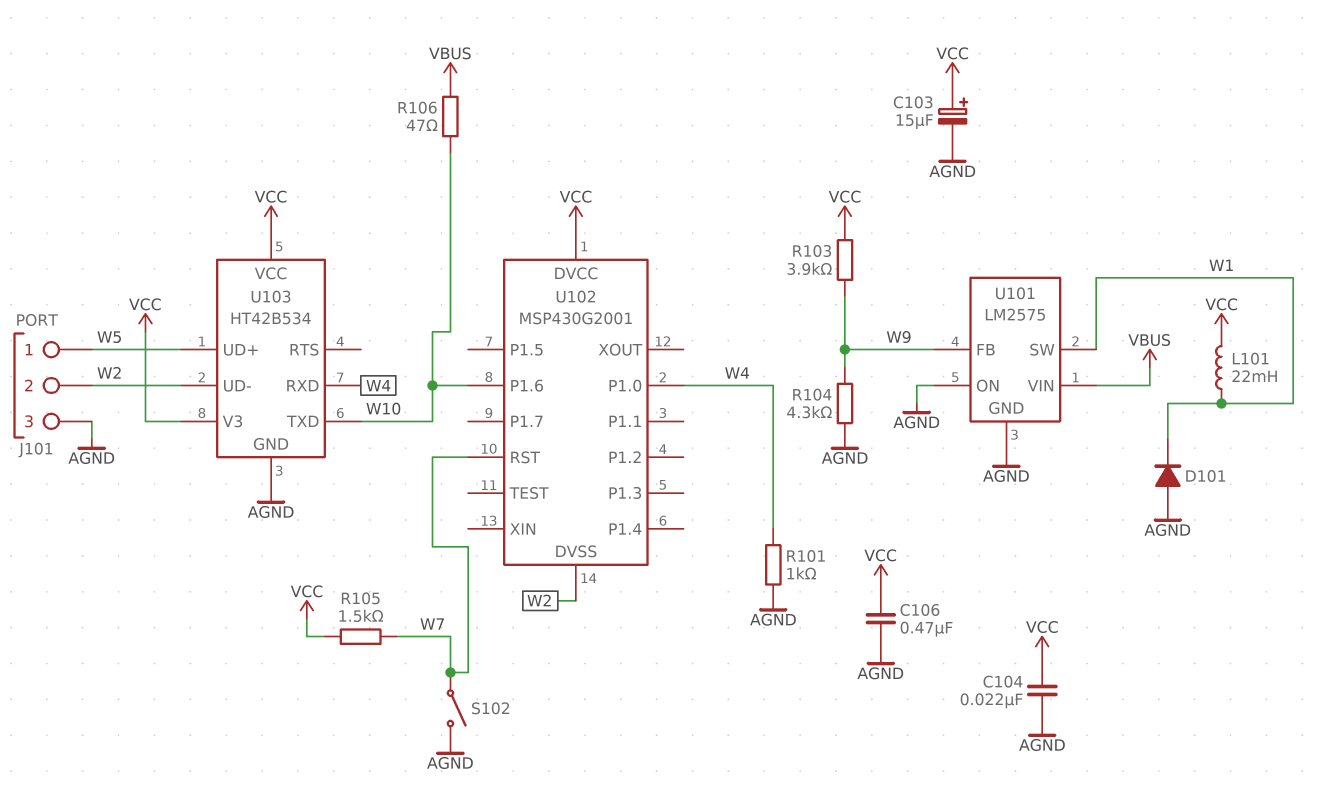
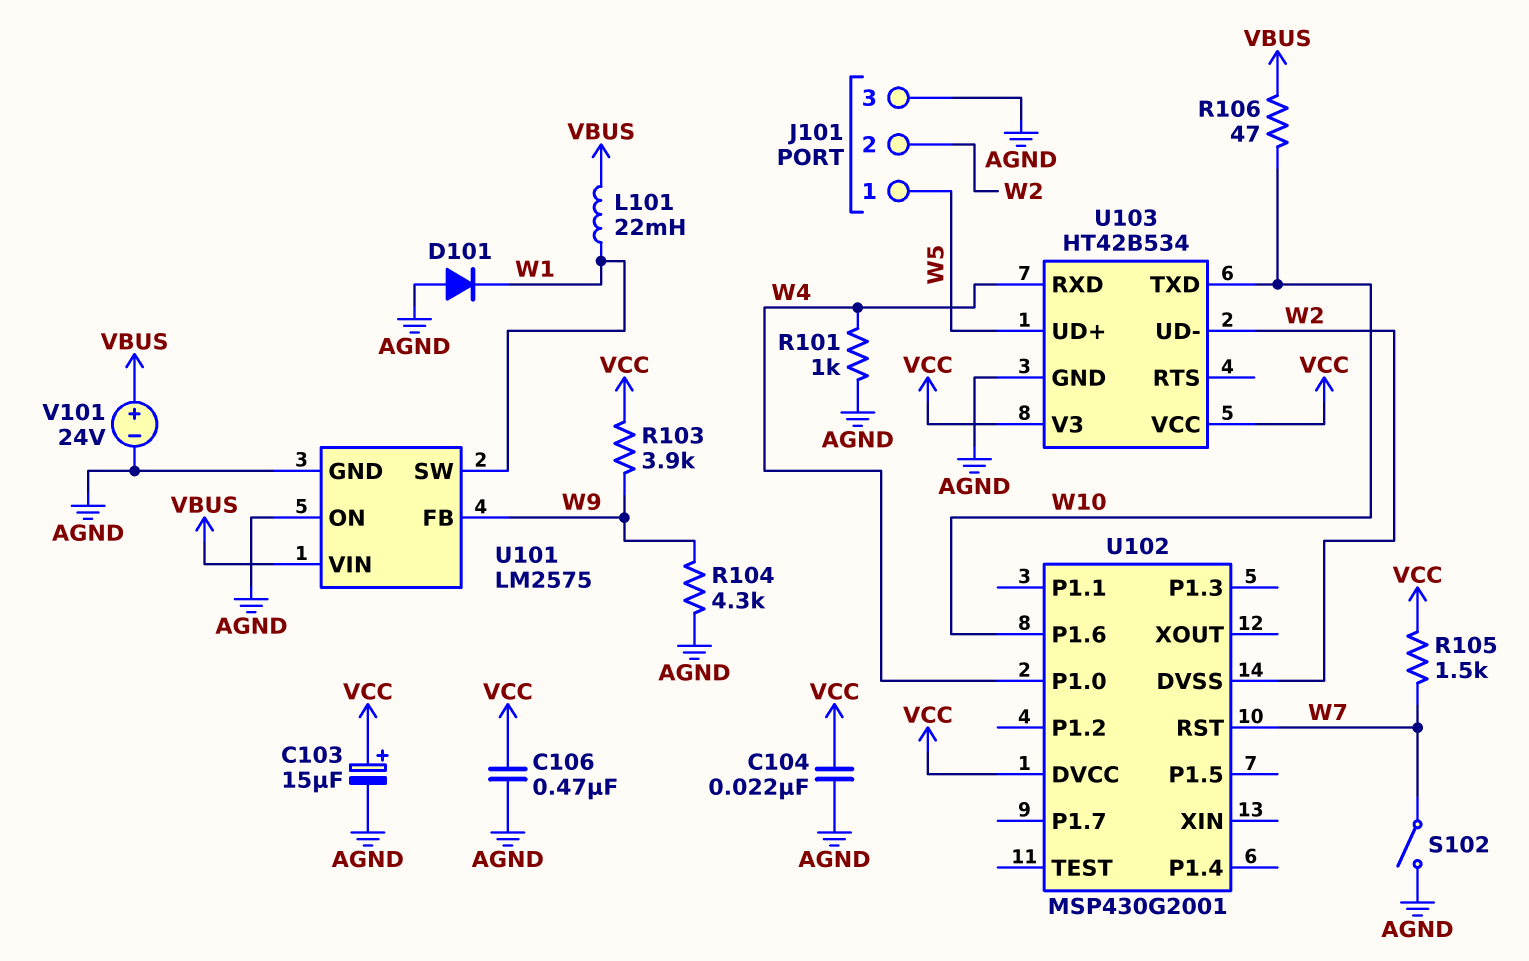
L101: 22mH (VCC, W1) -> 22mH (VBUS, W1)
V101: none -> 24V (plus VBUS, minus AGND)

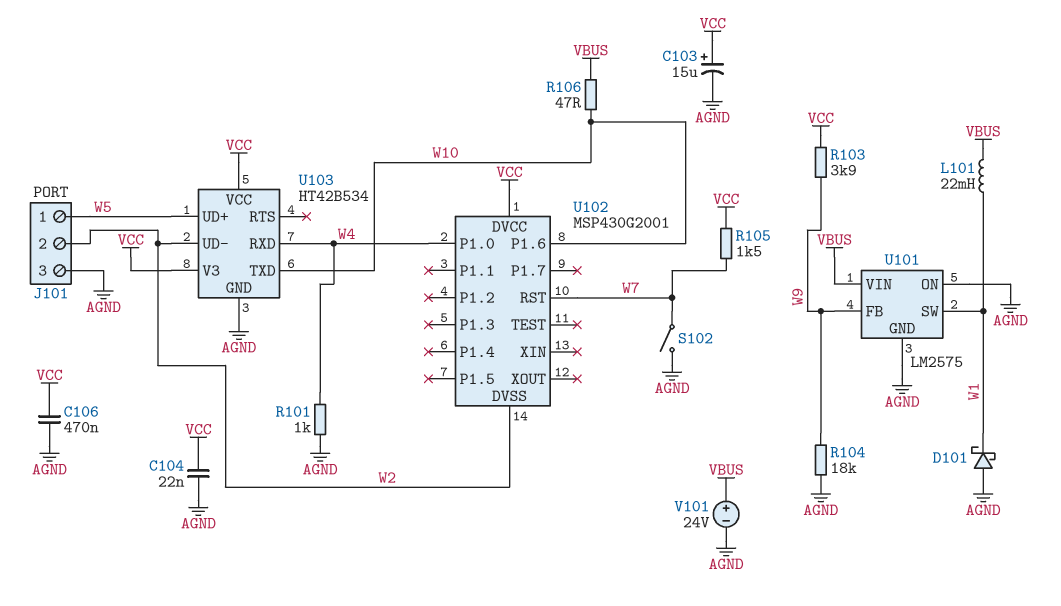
D101: diode (A AGND, K W1) -> schottky (A AGND, K W1)
R104: 4.3k (AGND, W9) -> 18k (AGND, W9)

